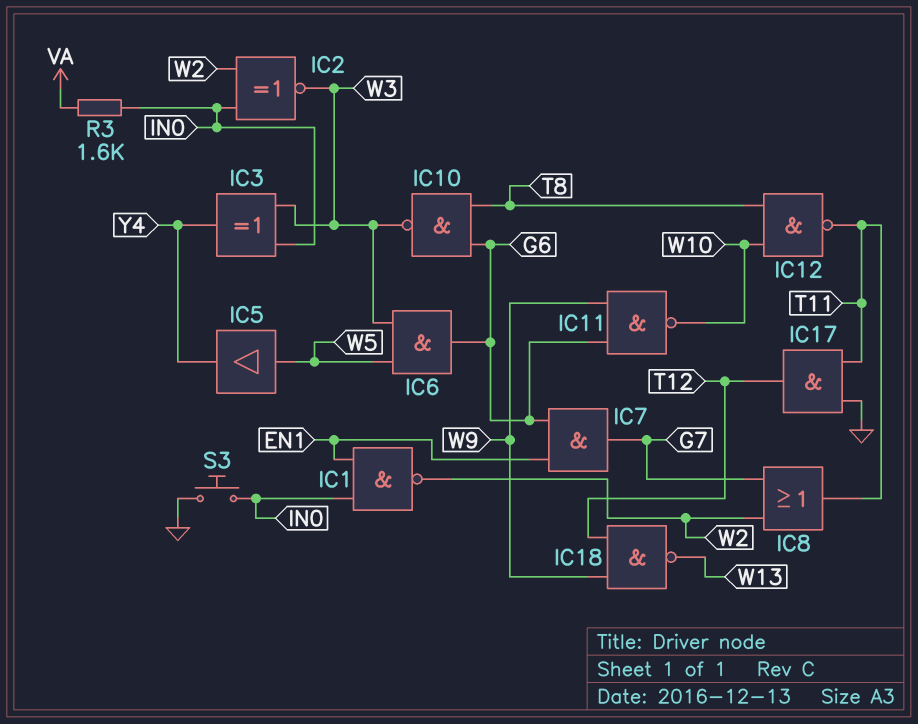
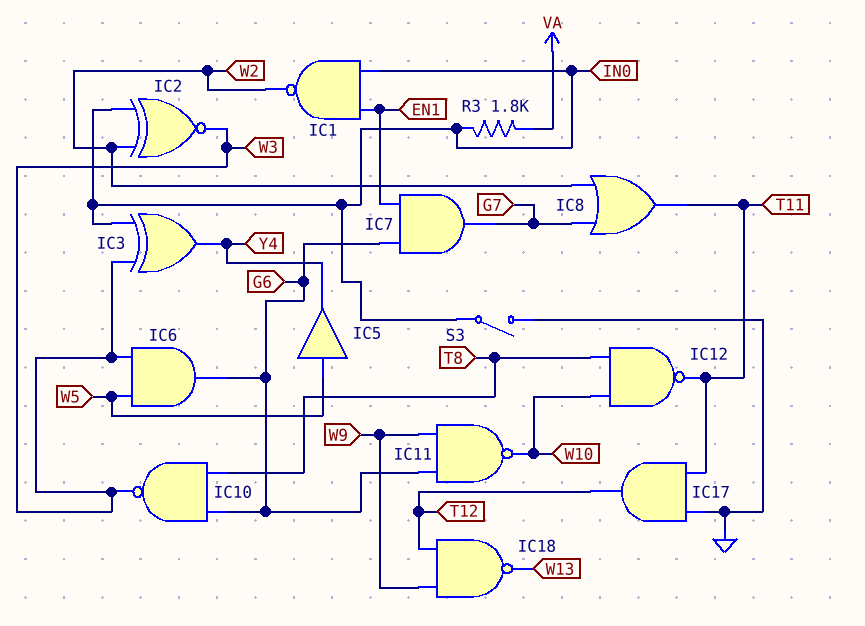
R3: 1.6k (IN0, VA) -> 1.8k (IN0, VA)
S3: button (GND, IN0) -> switch (GND, IN0)

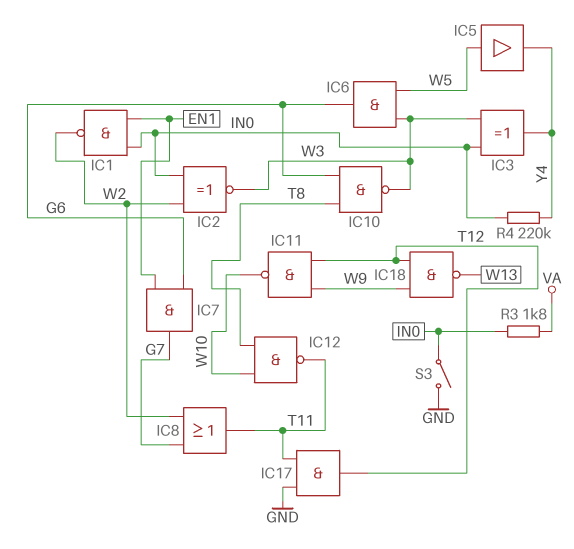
IC11: NAND (in G6, in W9, out W10) -> NAND (in T12, in W9, out W10)
R4: none -> 220k (IN0, Y4)

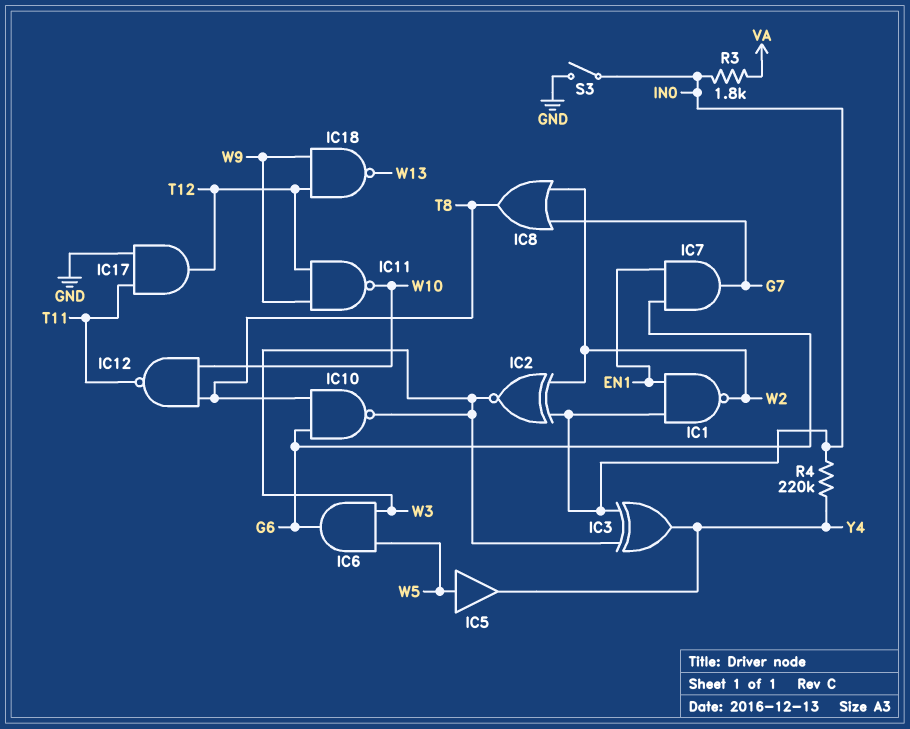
IC8: OR (in G7, in W2, out T11) -> OR (in G7, in W2, out T8)

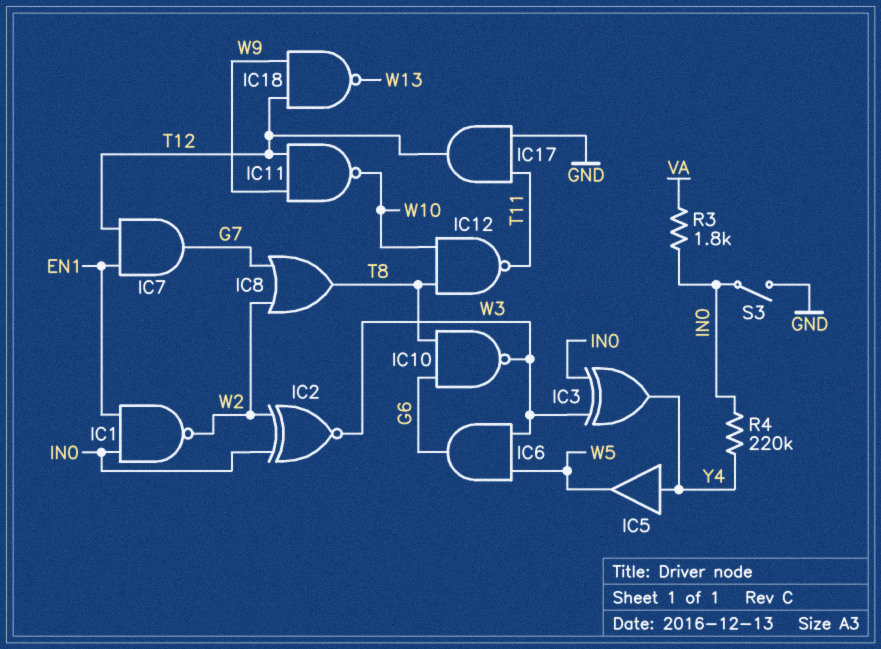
IC5: buffer (in W5, out Y4) -> buffer (in Y4, out W5)
IC7: AND (in EN1, in G6, out G7) -> AND (in EN1, in T12, out G7)

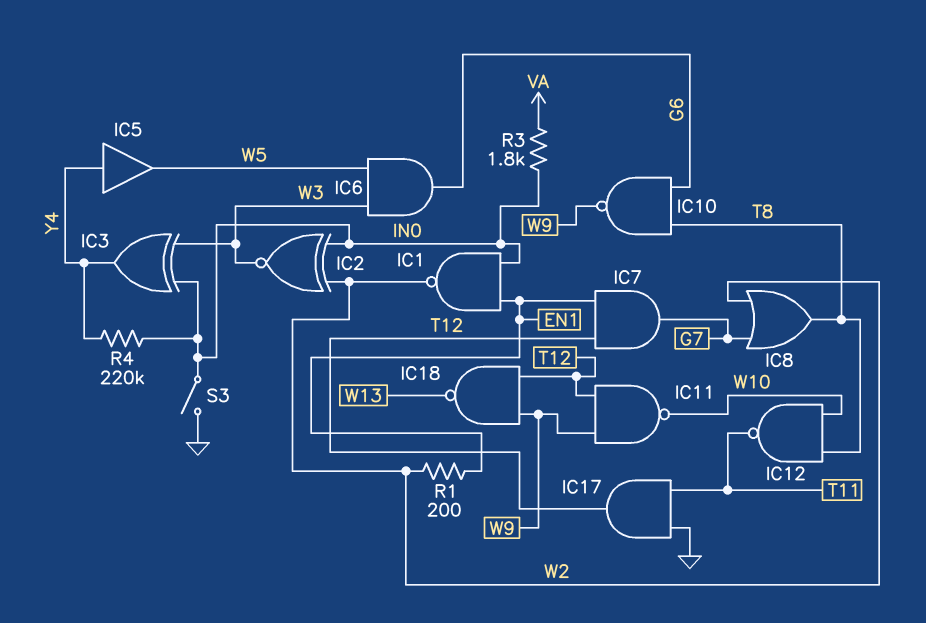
IC10: NAND (in G6, in T8, out W3) -> NAND (in G6, in T8, out W9)
R1: none -> 200 (EN1, W2)

